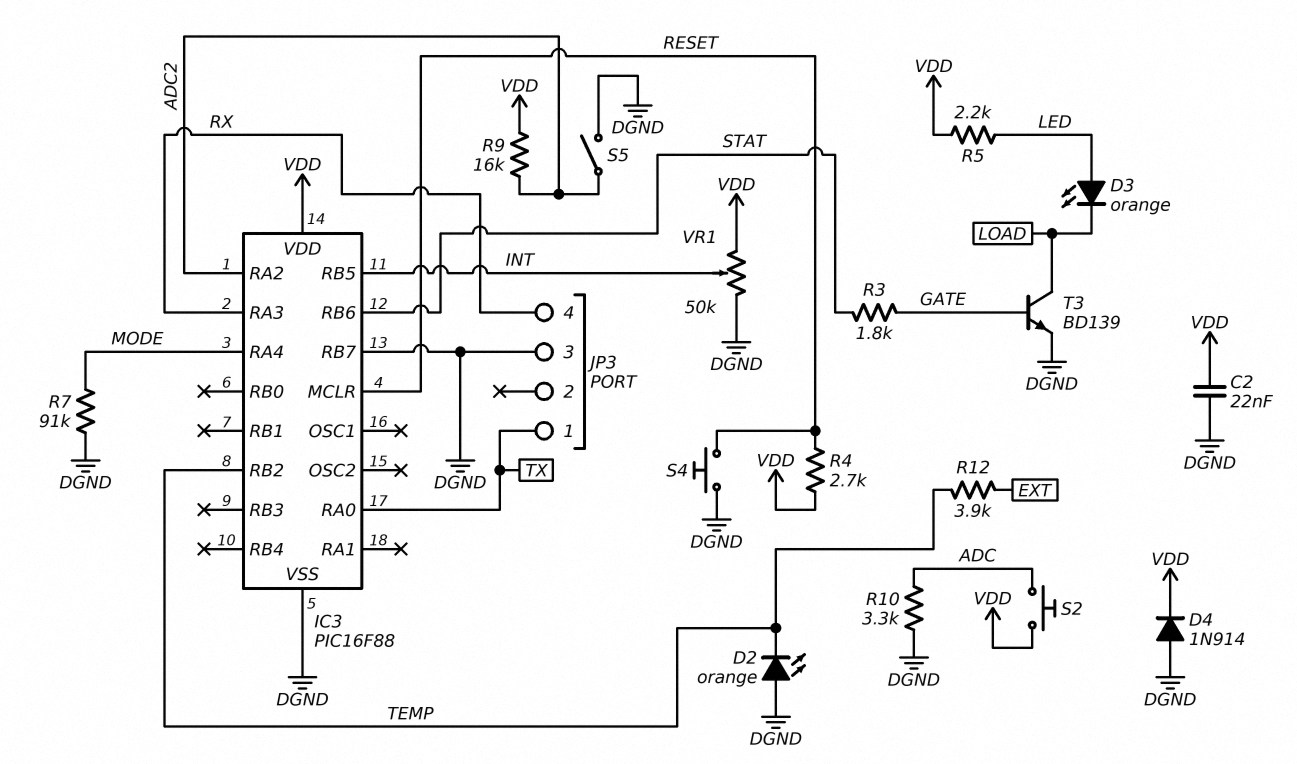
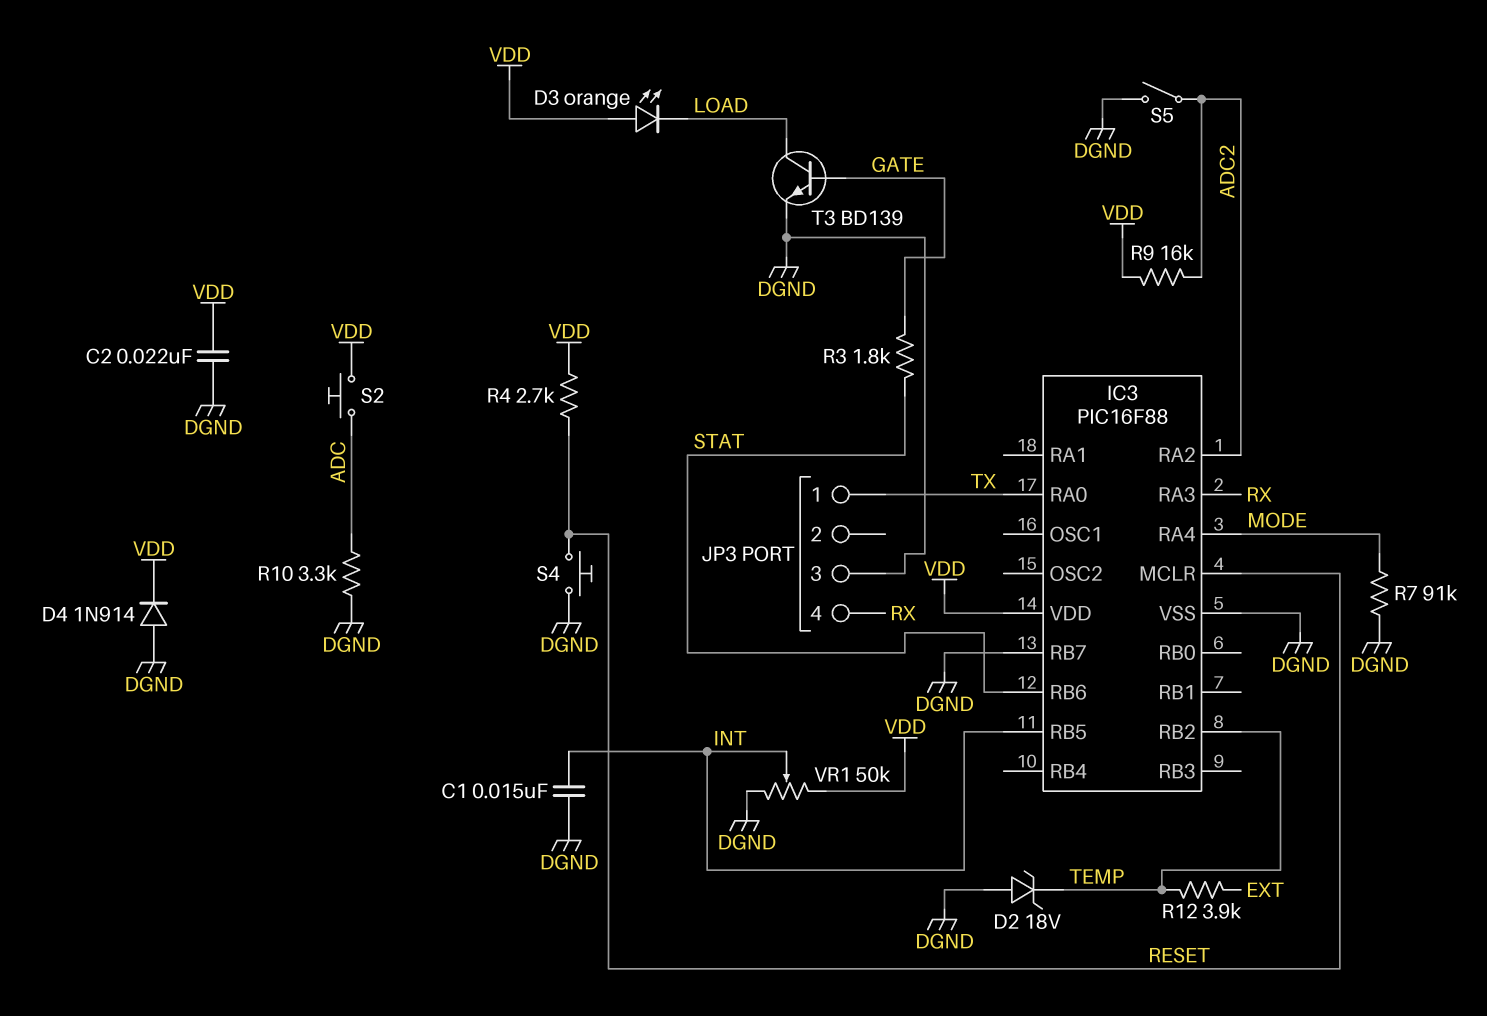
C1: none -> 15nF (DGND, INT)
D2: LED orange (A DGND, K TEMP) -> zener 18V (A DGND, K TEMP)
D3: LED orange (A LED, K LOAD) -> LED orange (A VDD, K LOAD)
R5: 2.2k (LED, VDD) -> none

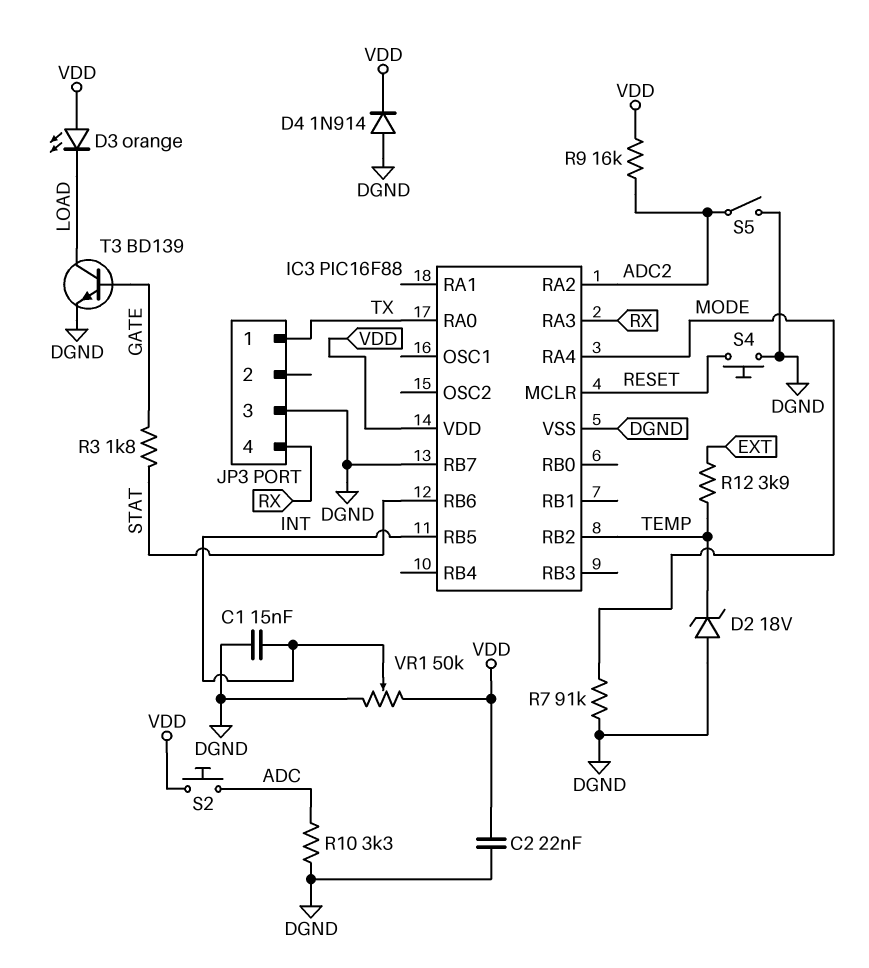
R4: 2.7k (RESET, VDD) -> none

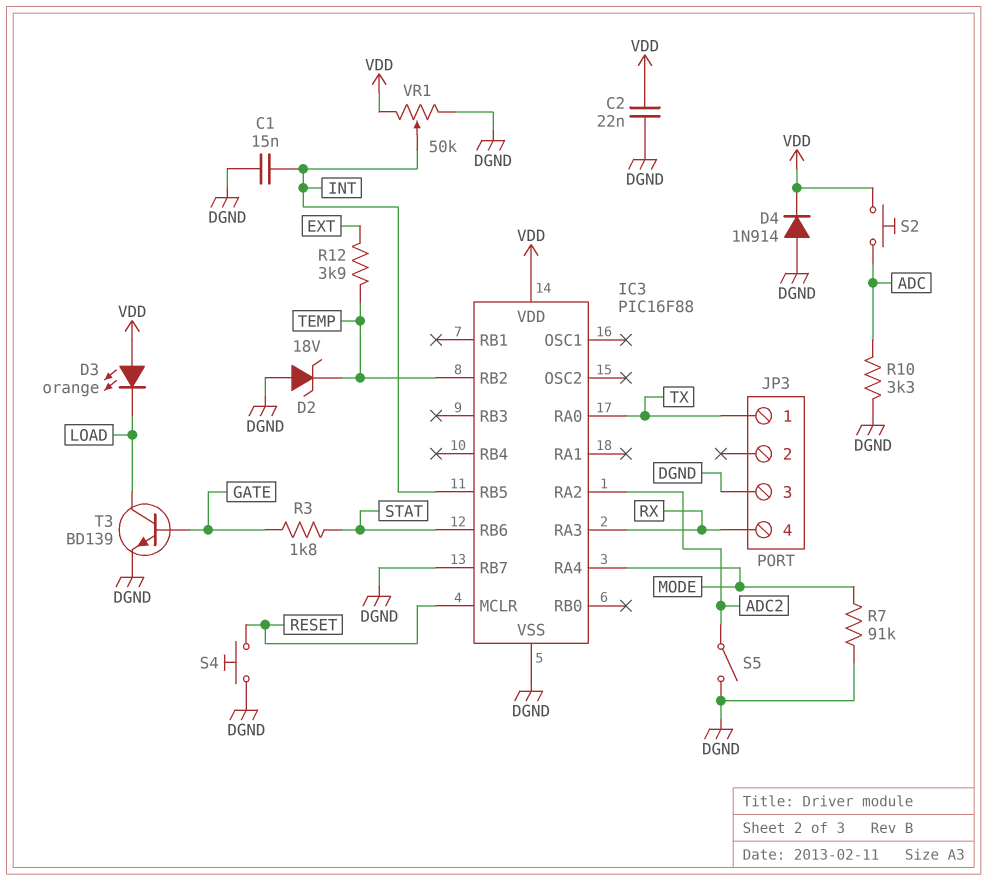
R9: 16k (ADC2, VDD) -> none

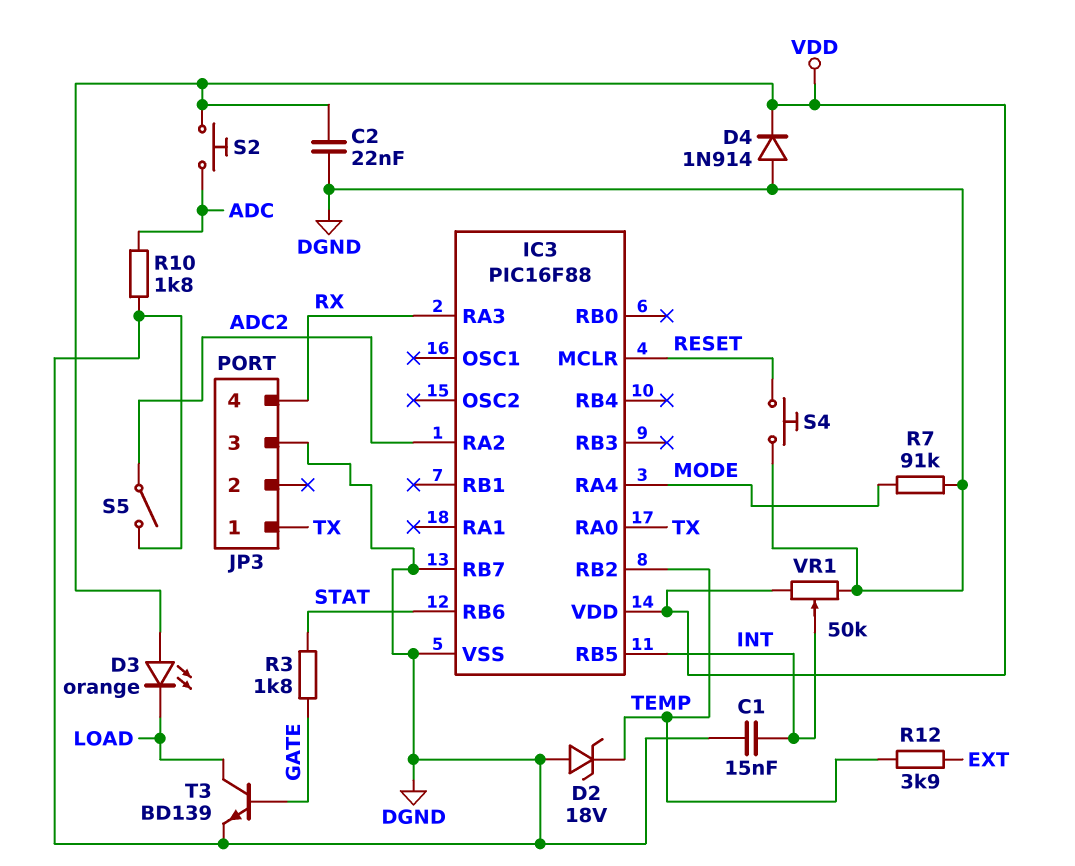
R10: 3.3k (ADC, DGND) -> 1.8k (ADC, DGND)

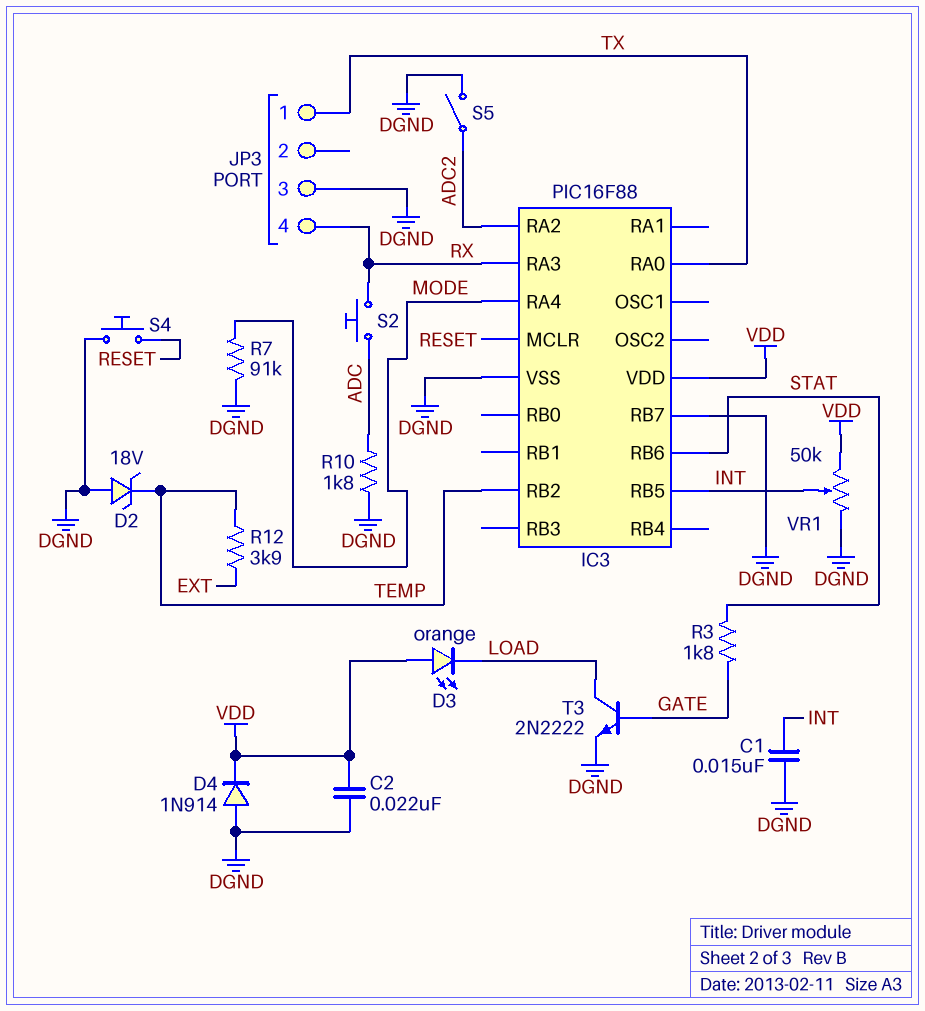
S2: button (ADC, VDD) -> button (ADC, RX)
T3: NPN BD139 (B GATE, C LOAD, E DGND) -> NPN 2N2222 (B GATE, C LOAD, E DGND)

